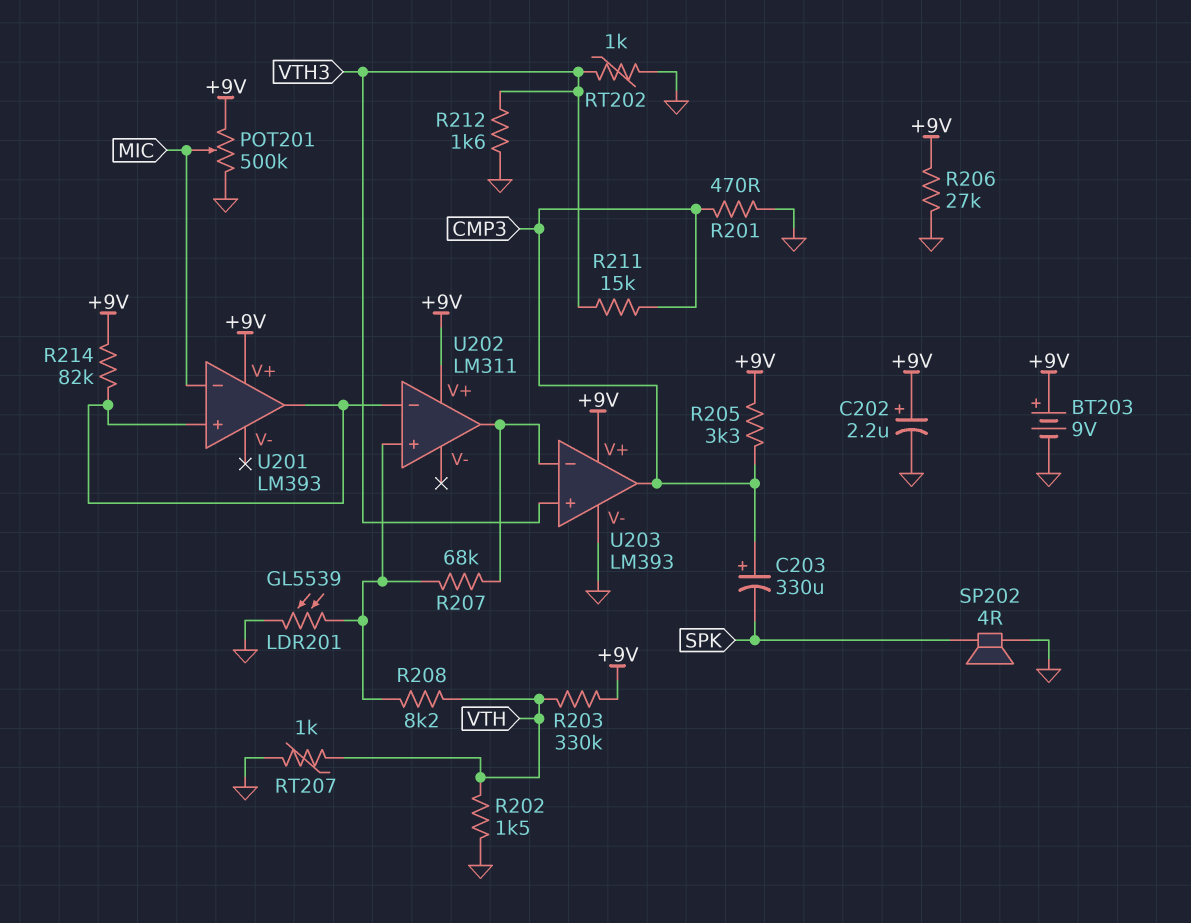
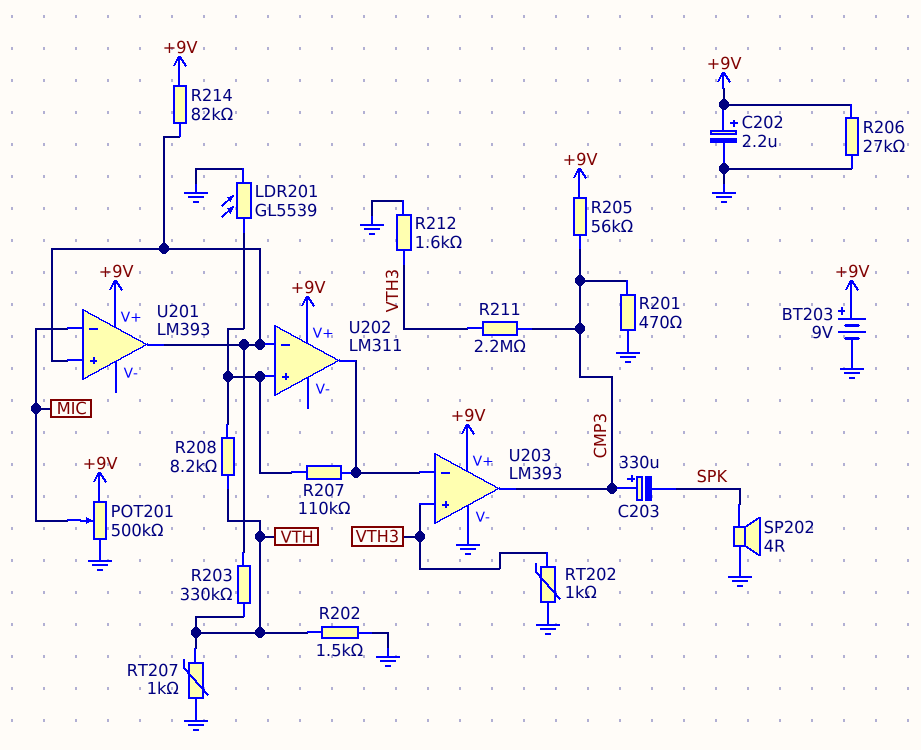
R203: 330k (+9V, VTH) -> 330k (U201/in+, VTH)
R205: 3.3k (+9V, CMP3) -> 56k (+9V, CMP3)
R207: 68k (U202/in+, U202/out) -> 110k (U202/in+, U202/out)
R211: 15k (CMP3, VTH3) -> 2.2M (CMP3, VTH3)

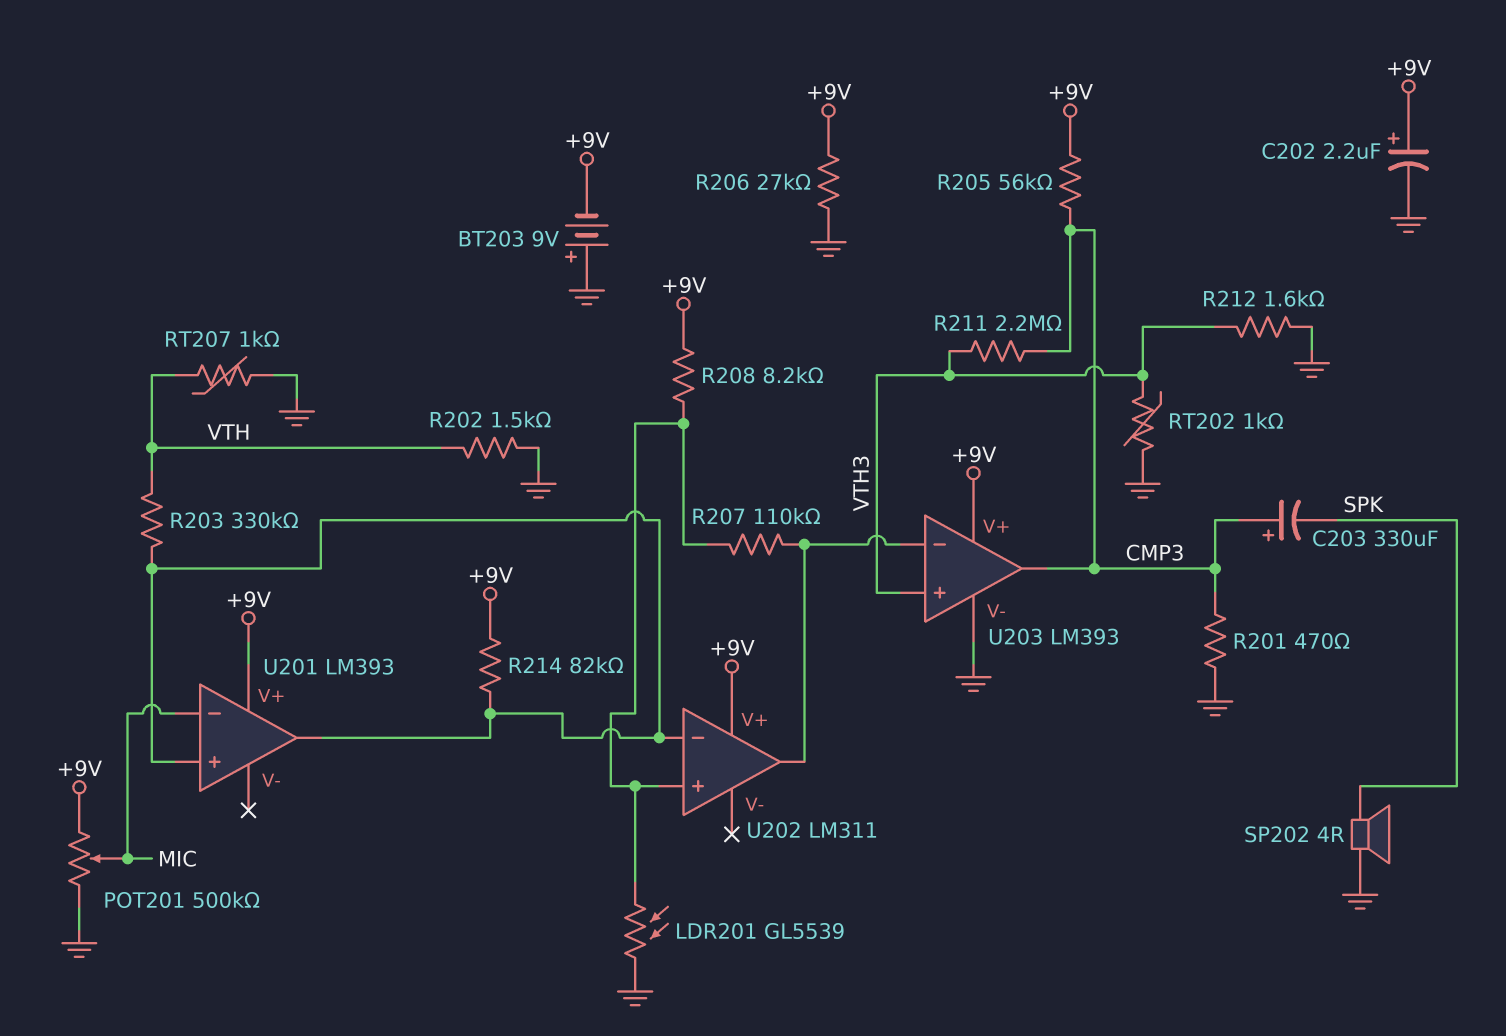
BT203: 9V (plus +9V, minus GND) -> 9V (plus GND, minus +9V)
R208: 8.2k (U202/in+, VTH) -> 8.2k (+9V, U202/in+)

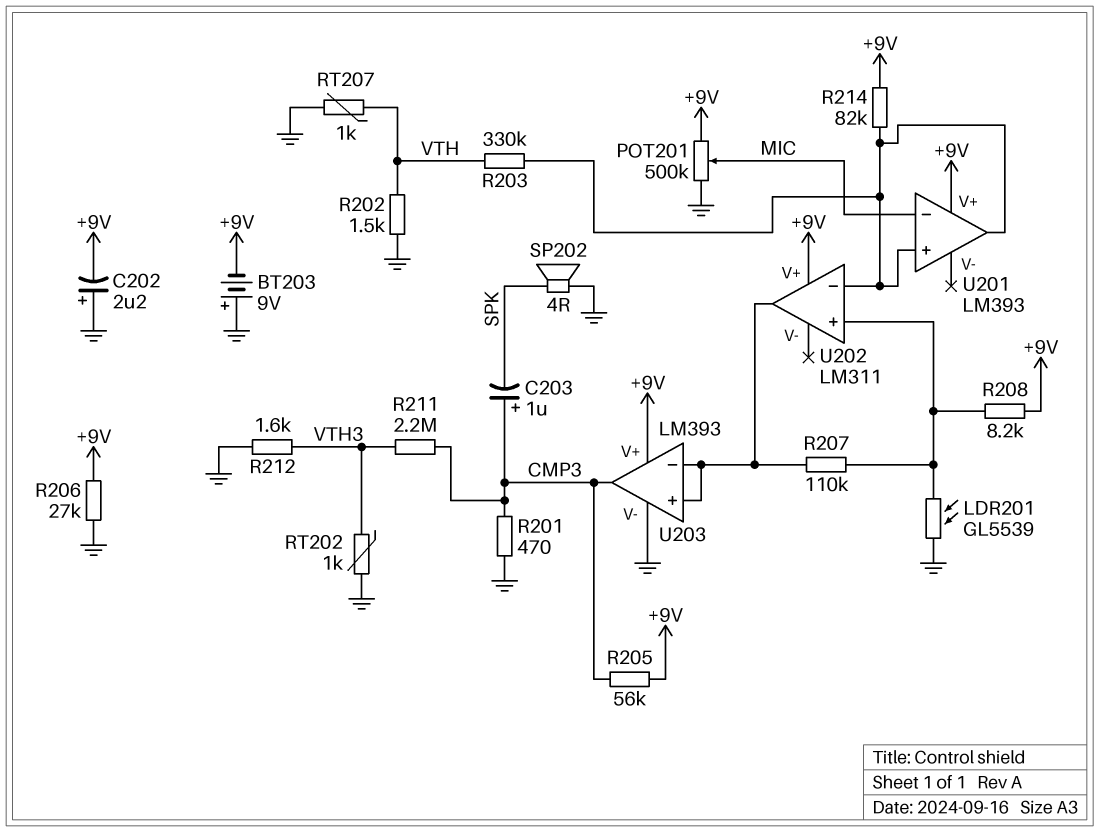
C202: 2.2uF (plus +9V, minus GND) -> 2.2uF (plus GND, minus +9V)
C203: 330uF (plus CMP3, minus SPK) -> 1uF (plus CMP3, minus SPK)
U203 pin in+: VTH3 -> U202/out

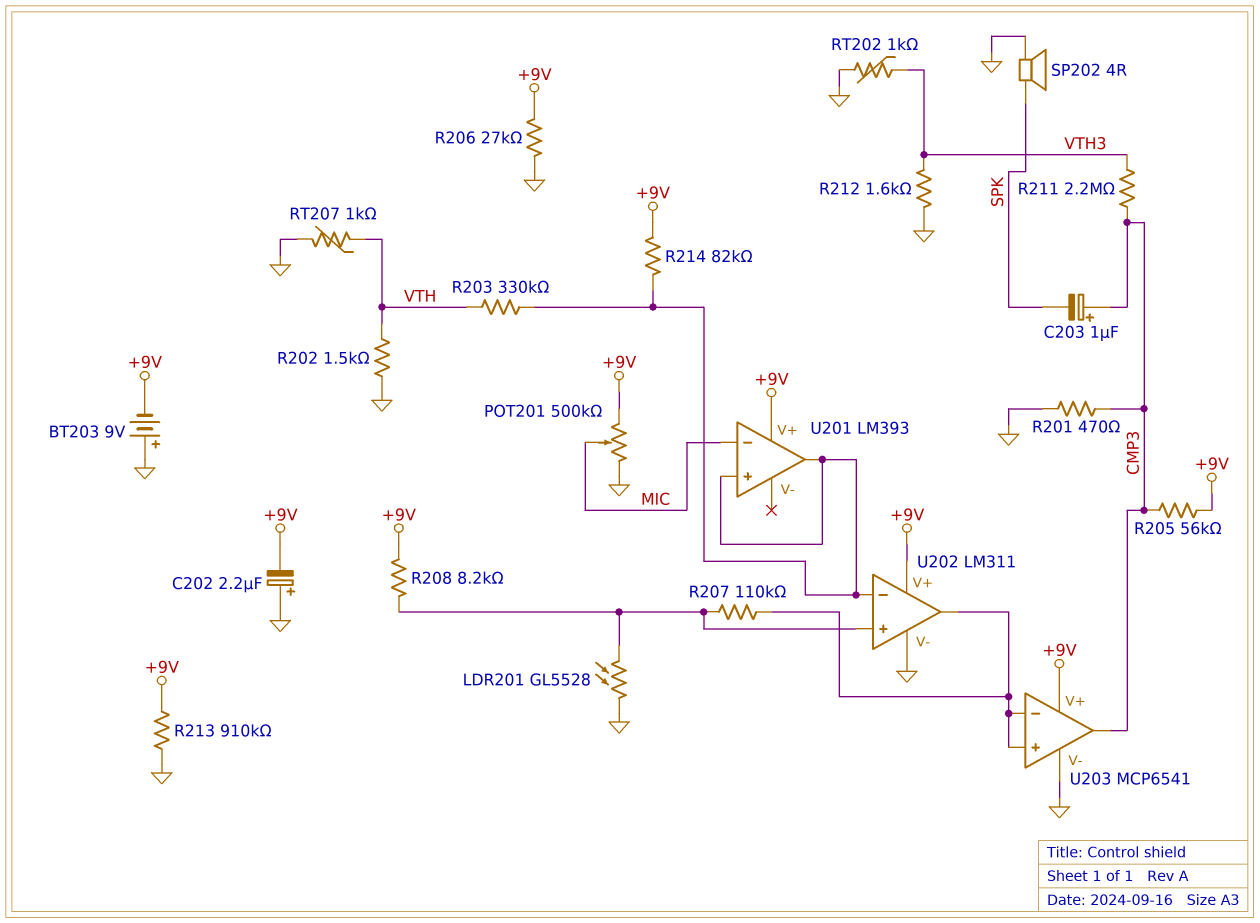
LDR201: GL5539 (GND, U202/in+) -> GL5528 (GND, U202/in+)
R213: none -> 910k (+9V, GND)
U202 pin V-: none -> GND
U203: LM393 -> MCP6541

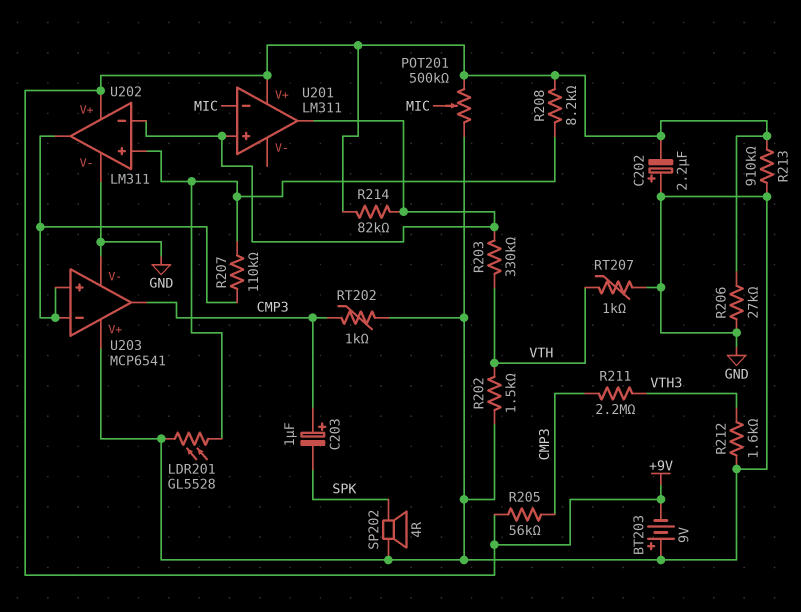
R201: 470 (CMP3, GND) -> none
RT202: 1k (GND, VTH3) -> 1k (CMP3, GND)
U201: LM393 -> LM311
U203 pin V+: +9V -> GND

